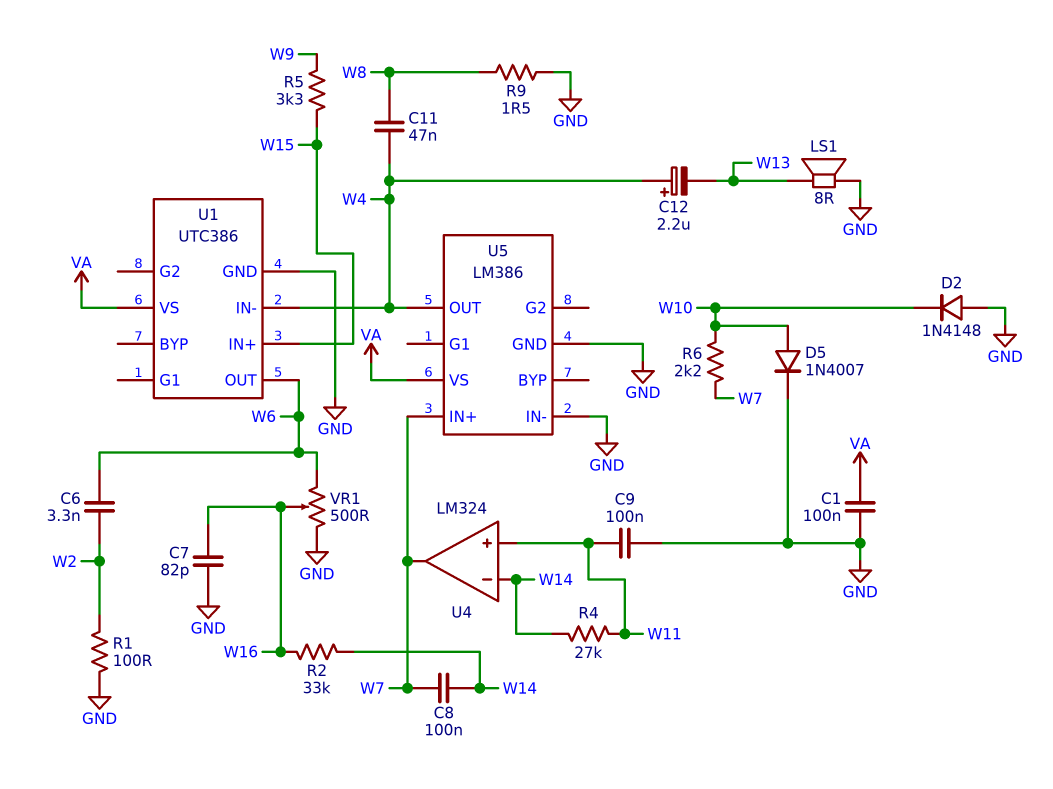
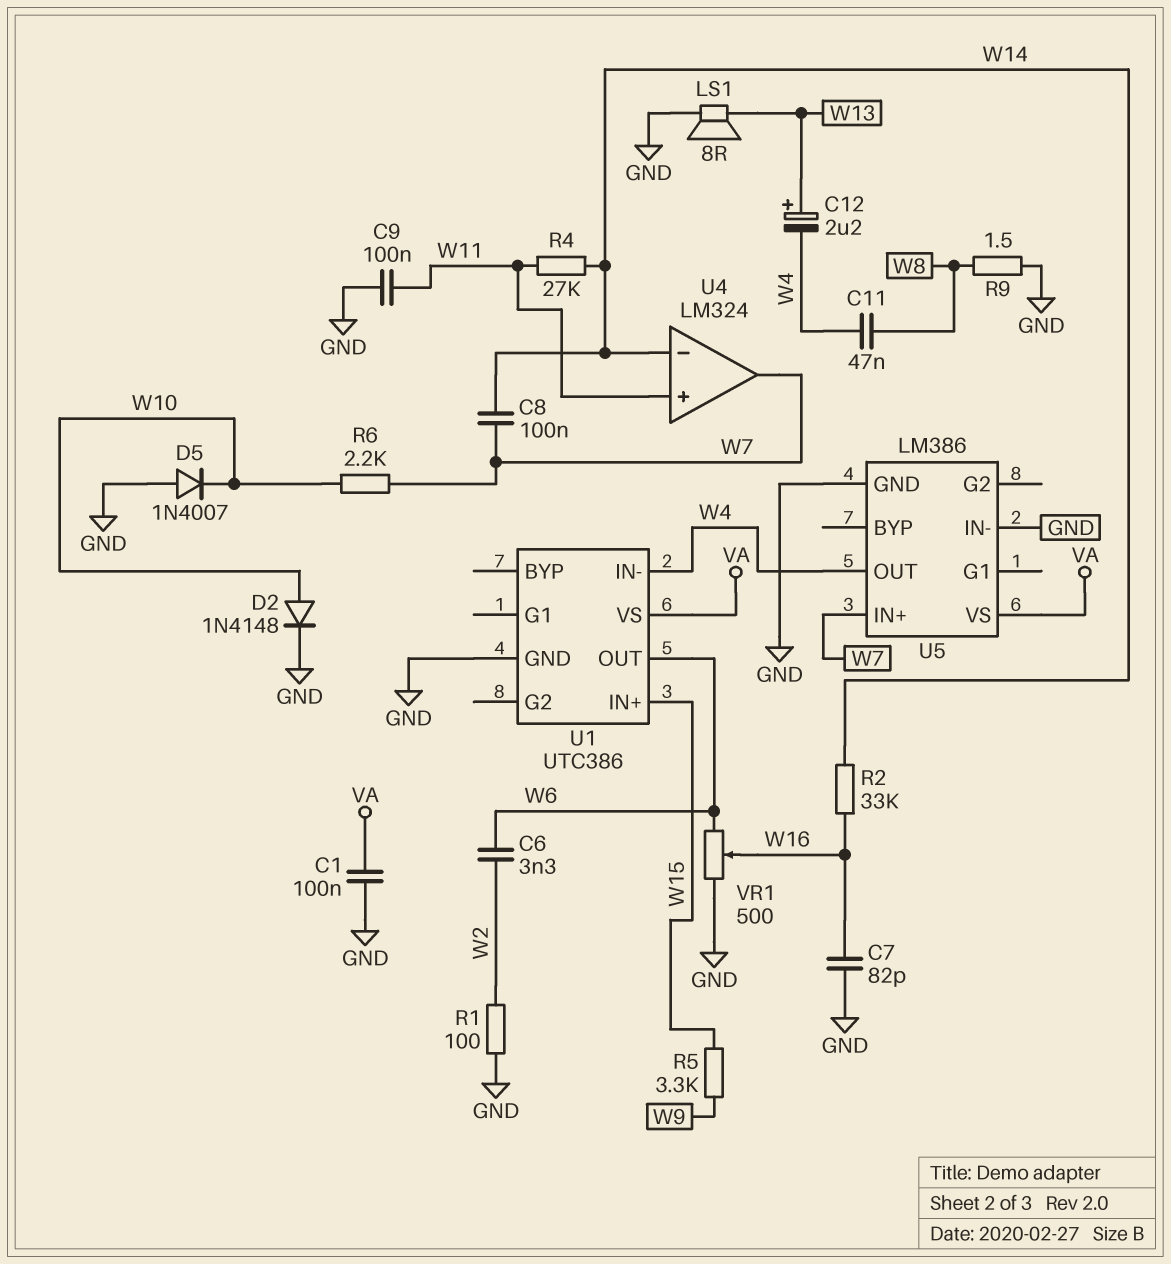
C12: 2.2uF (plus W4, minus W13) -> 2.2uF (plus W13, minus W4)
D2: diode 1N4148 (A GND, K W10) -> diode 1N4148 (A W10, K GND)
D5: diode 1N4007 (A W10, K GND) -> diode 1N4007 (A GND, K W10)

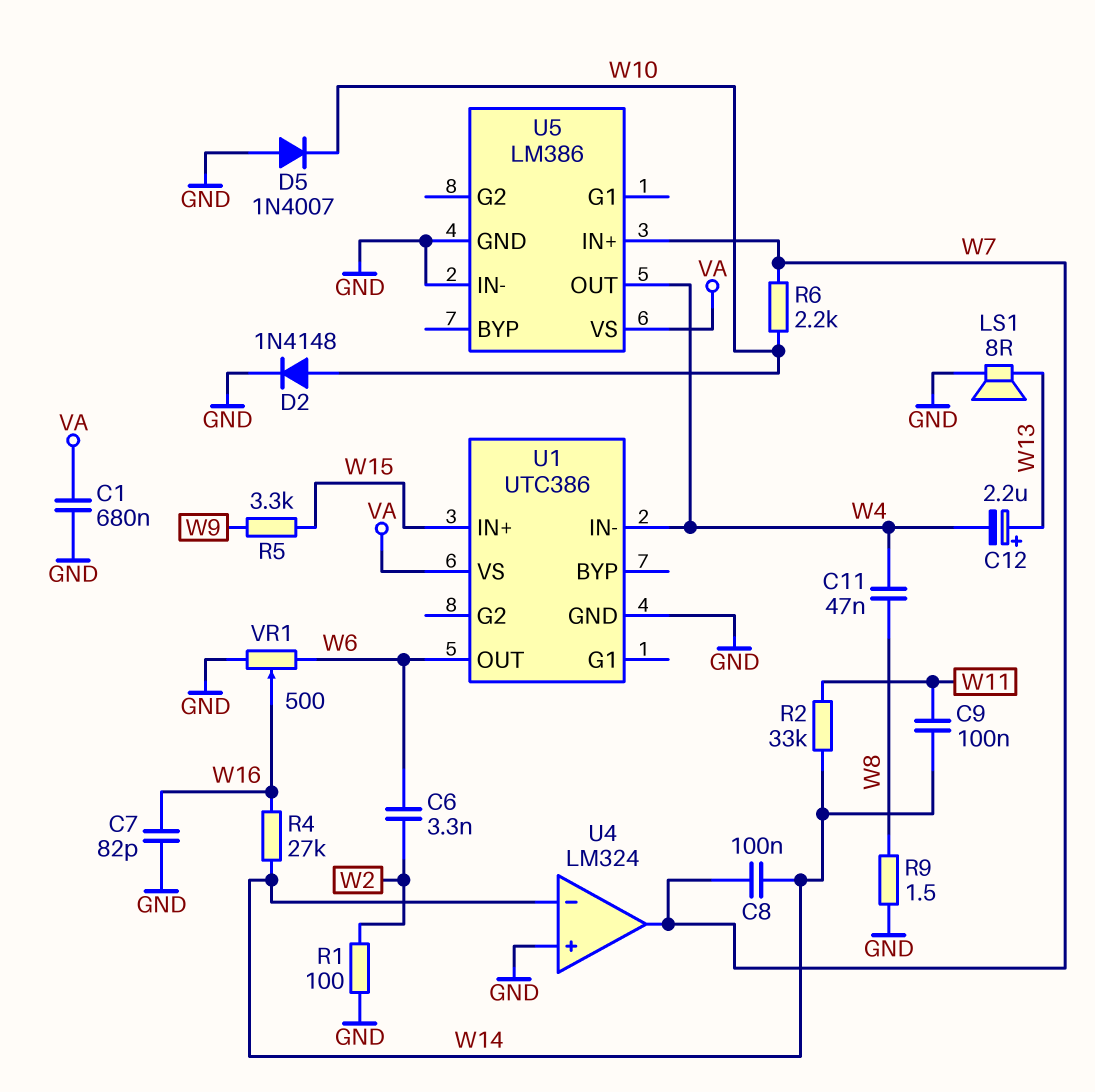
C1: 100nF (GND, VA) -> 680nF (GND, VA)
C9: 100nF (GND, W11) -> 100nF (W11, W14)
R2: 33k (W14, W16) -> 33k (W11, W14)
R4: 27k (W11, W14) -> 27k (W14, W16)
U4 pin in+: W11 -> GND

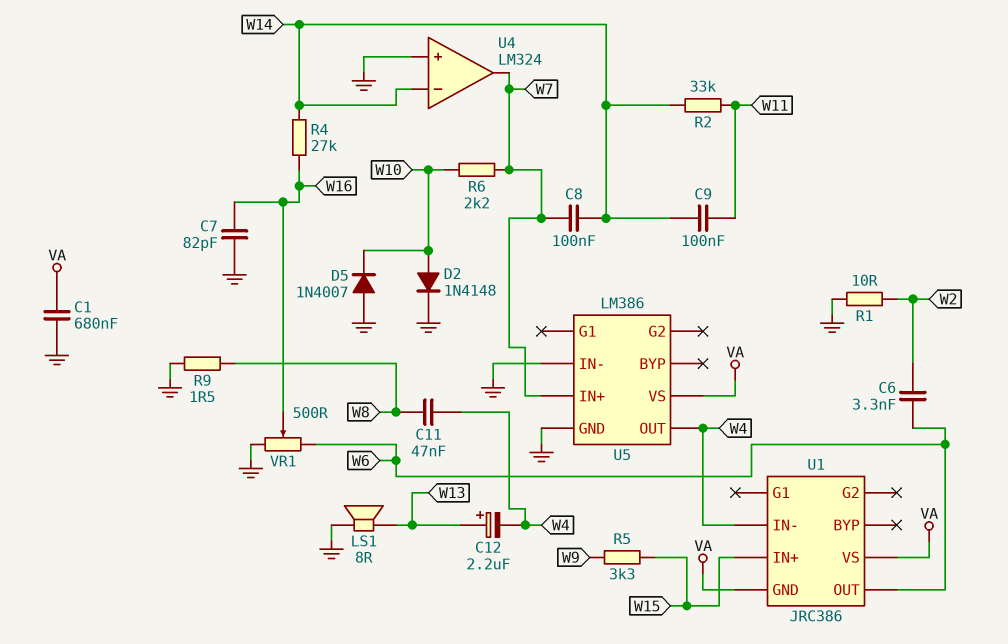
R1: 100 (GND, W2) -> 10 (GND, W2)
U1: UTC386 -> JRC386
U1 pin GND: GND -> VA

